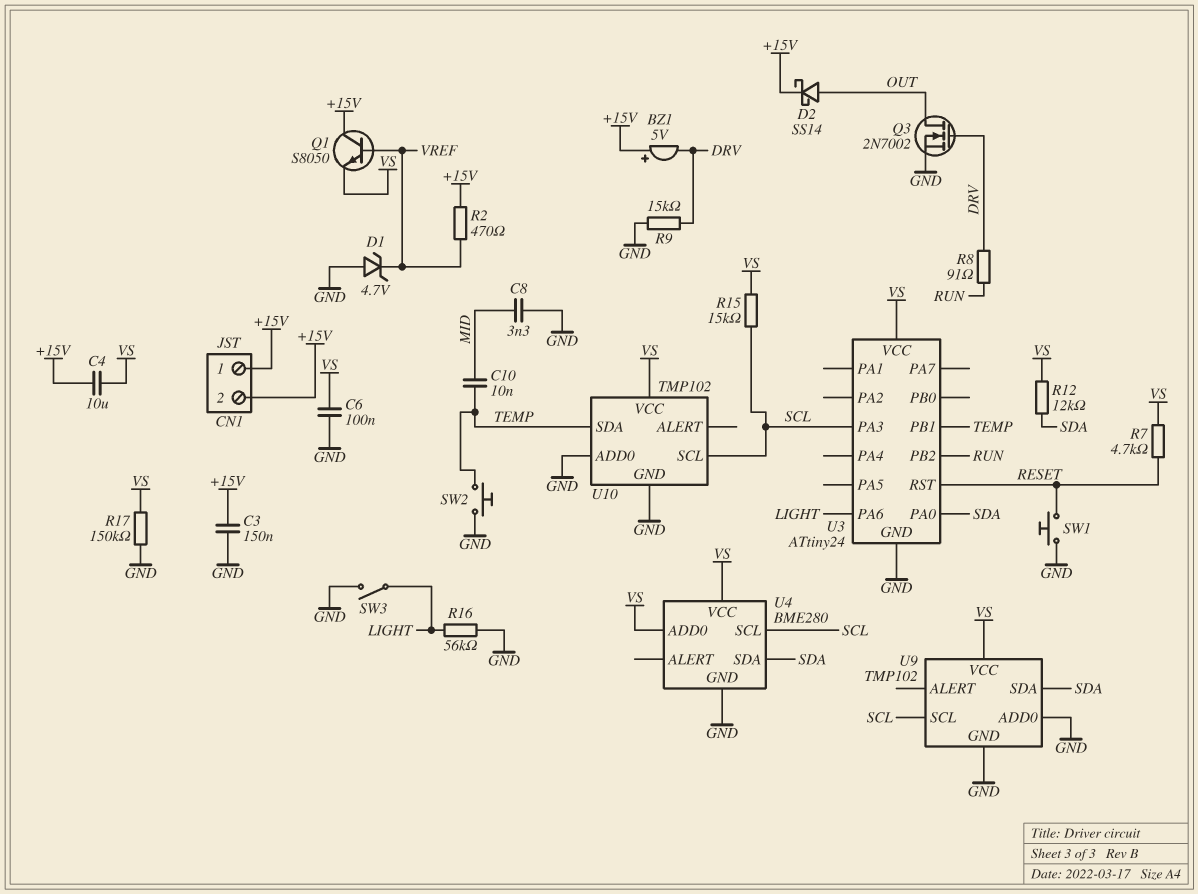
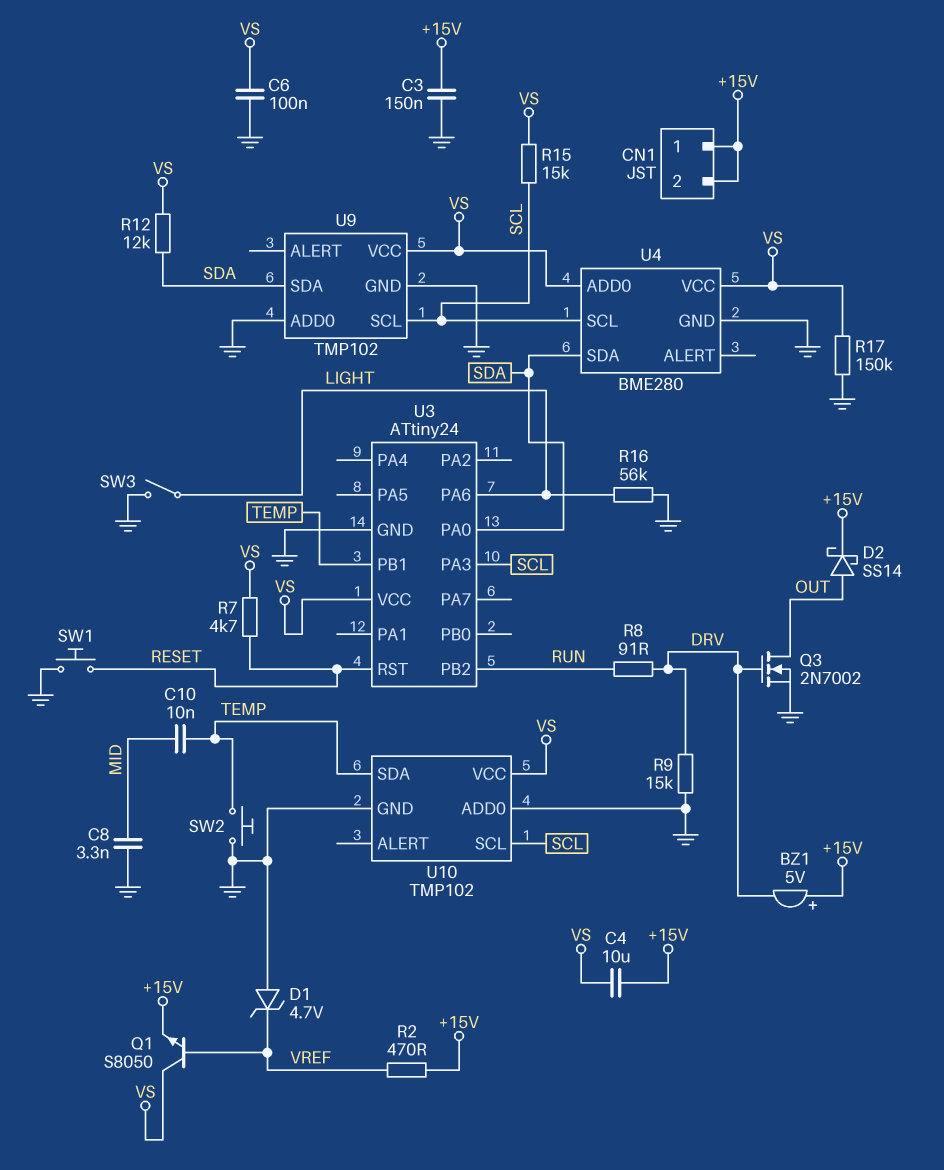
Q1: NPN S8050 (B VREF, C +15V, E VS) -> NPN S8050 (B VREF, C VS, E +15V)

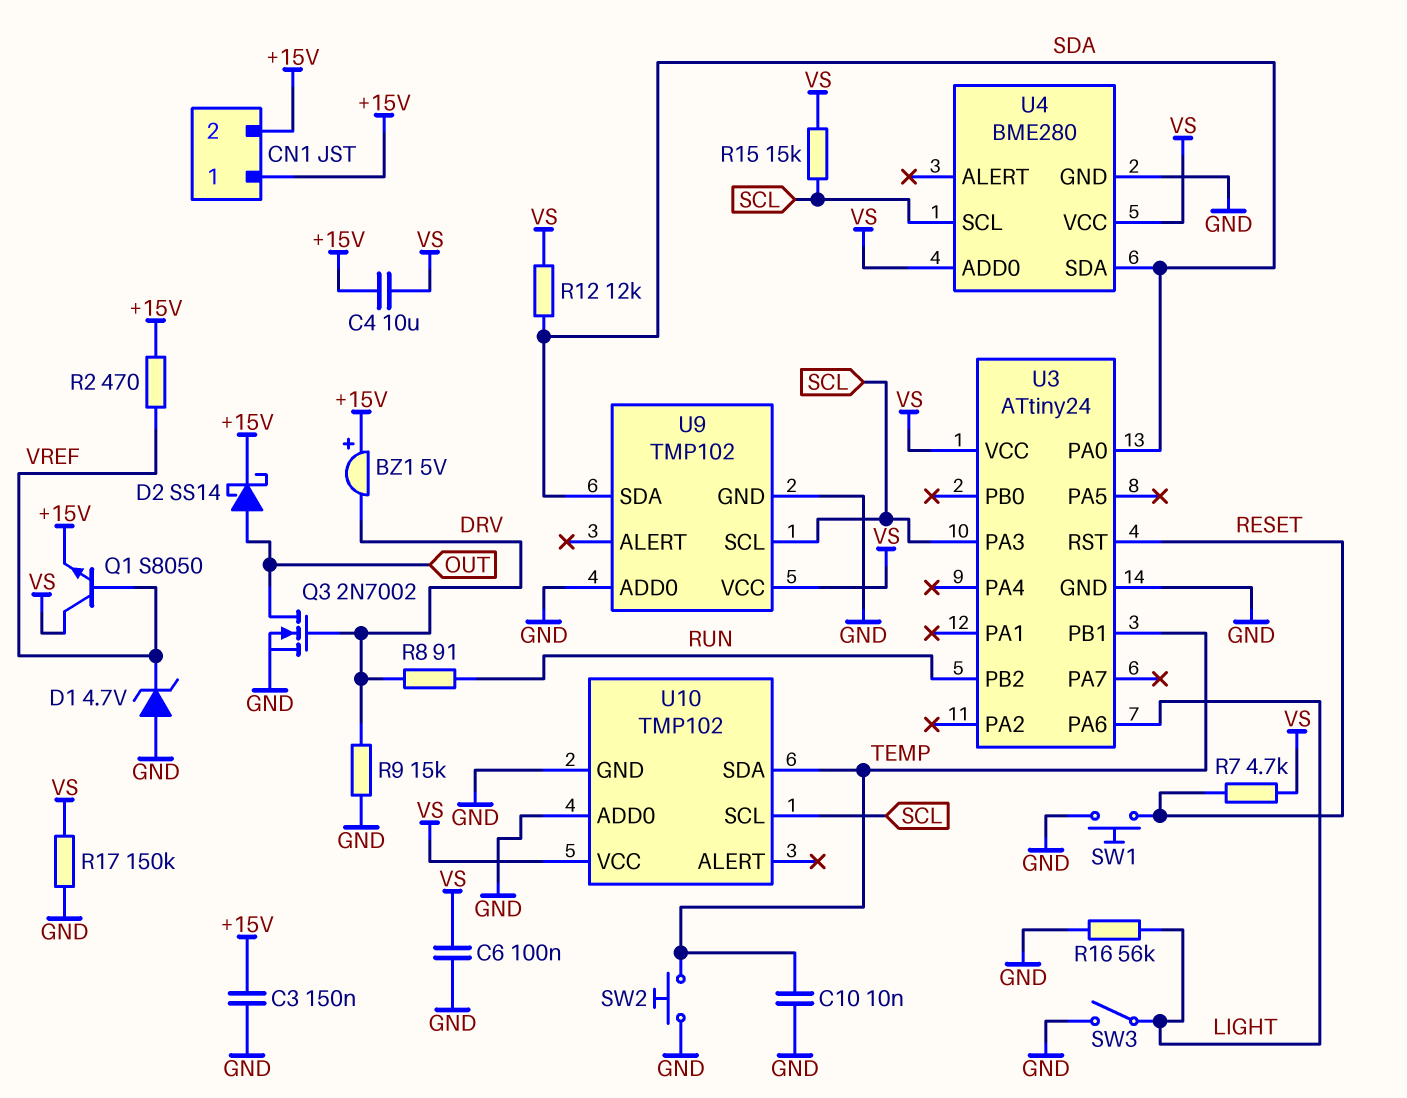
C8: 3.3nF (GND, MID) -> none
C10: 10nF (MID, TEMP) -> 10nF (GND, TEMP)

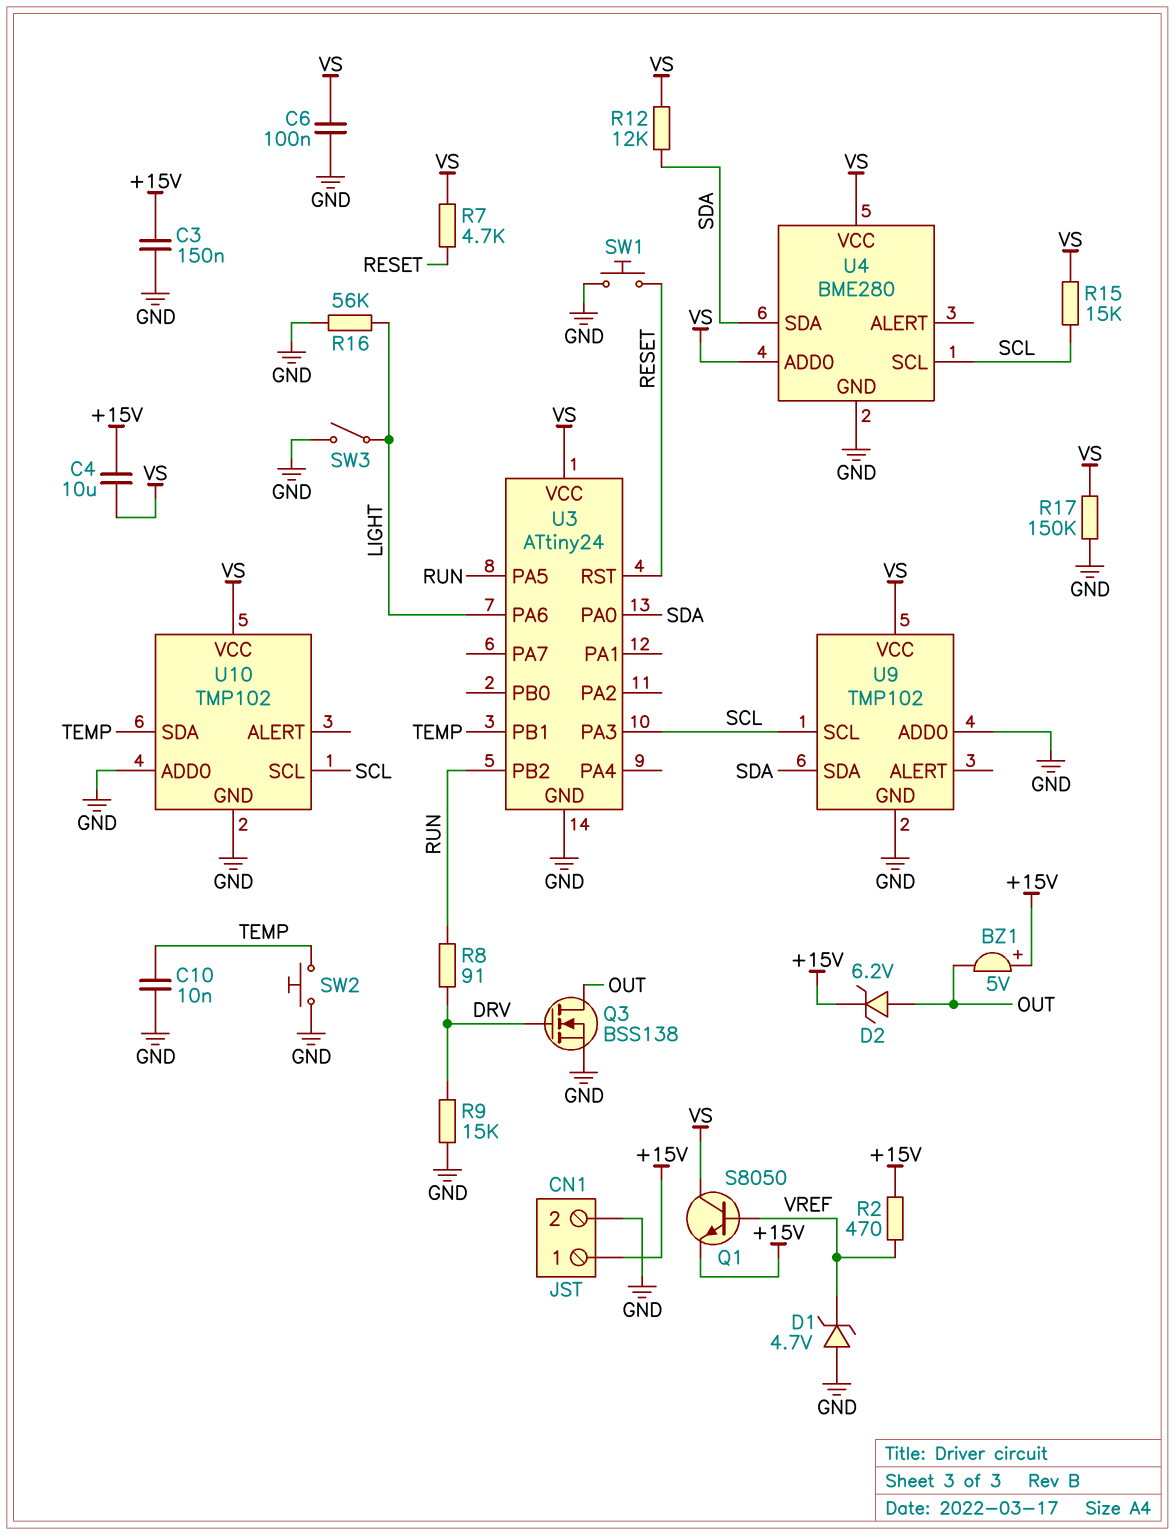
BZ1: buzzer 5V (plus +15V, minus DRV) -> buzzer 5V (plus +15V, minus OUT)
CN1 pin 2: +15V -> GND
D2: schottky SS14 (A OUT, K +15V) -> zener 6.2V (A OUT, K +15V)
Q3: NMOS 2N7002 (G DRV, D OUT, S GND) -> NMOS BSS138 (G DRV, D OUT, S GND)
U3 pin PA5: none -> RUN

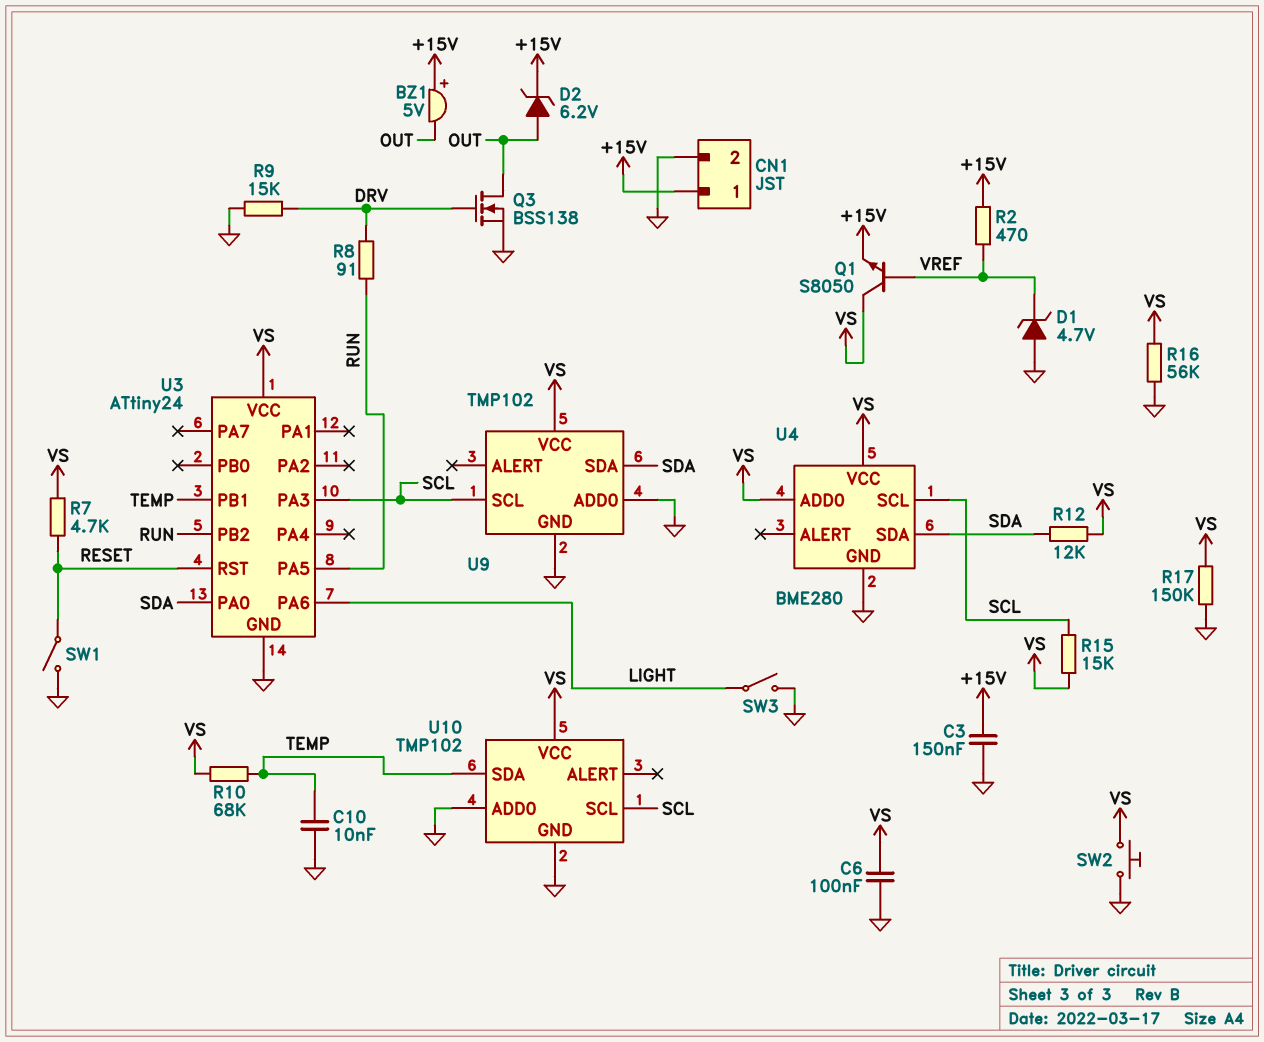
C4: 10uF (+15V, VS) -> none
R10: none -> 68k (TEMP, VS)
R16: 56k (GND, LIGHT) -> 56k (GND, VS)
SW1: button (GND, RESET) -> switch (GND, RESET)
SW2: button (GND, TEMP) -> button (GND, VS)

